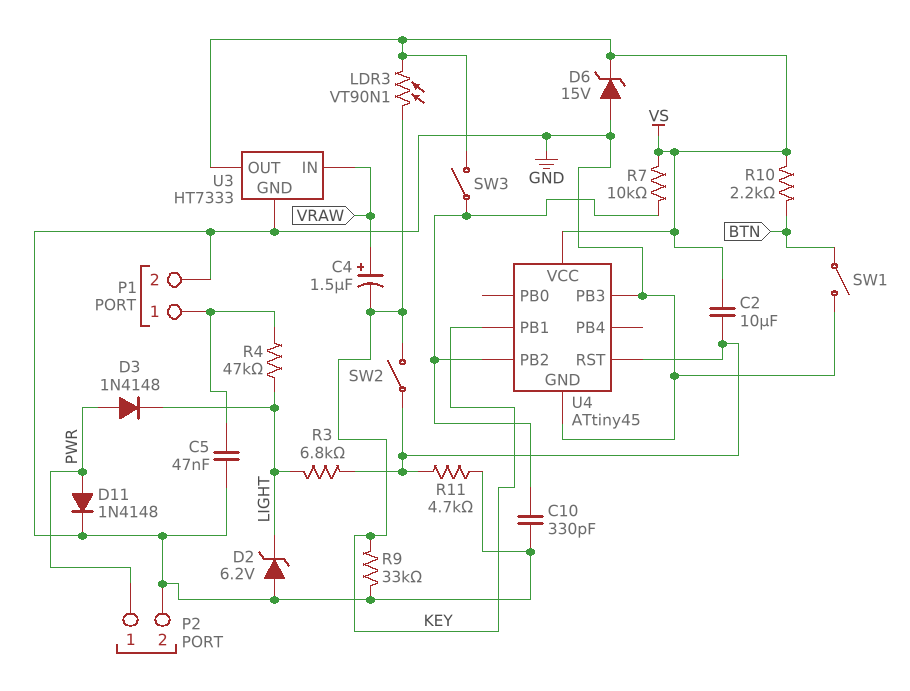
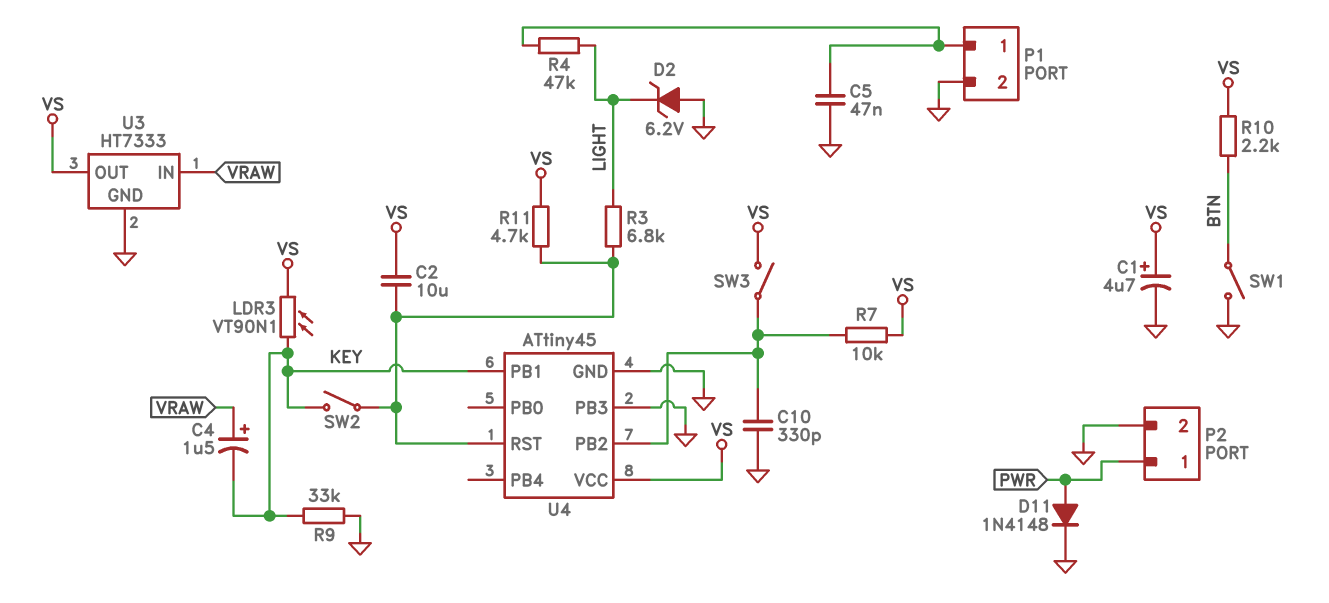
C1: none -> 4.7uF (plus VS, minus GND)
D3: diode 1N4148 (A PWR, K LIGHT) -> none
D6: zener 15V (A GND, K VS) -> none
R11: 4.7k (GND, U4/RST) -> 4.7k (U4/RST, VS)

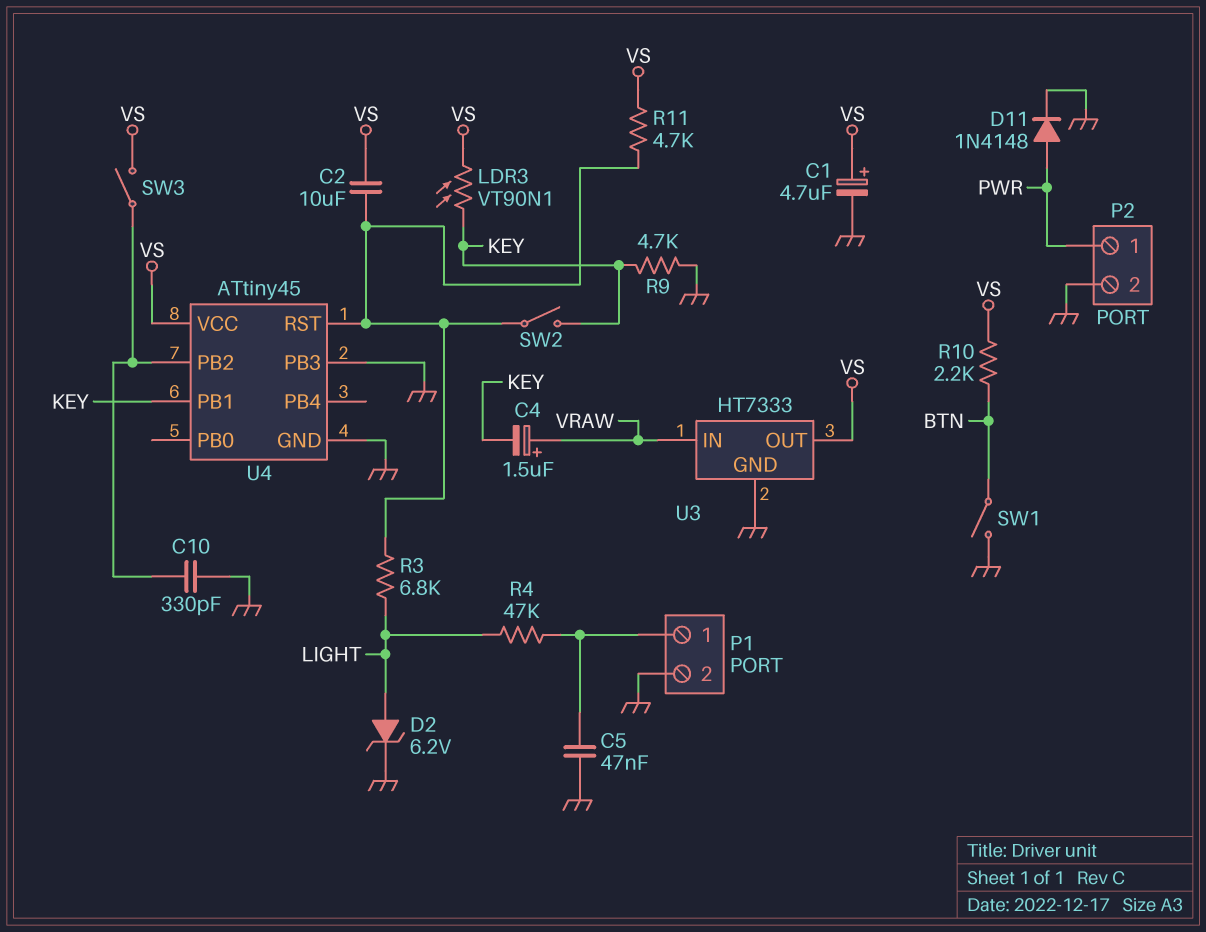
D2: zener 6.2V (A GND, K LIGHT) -> zener 6.2V (A LIGHT, K GND)
R7: 10k (U4/PB2, VS) -> none
R9: 33k (GND, KEY) -> 4.7k (GND, KEY)

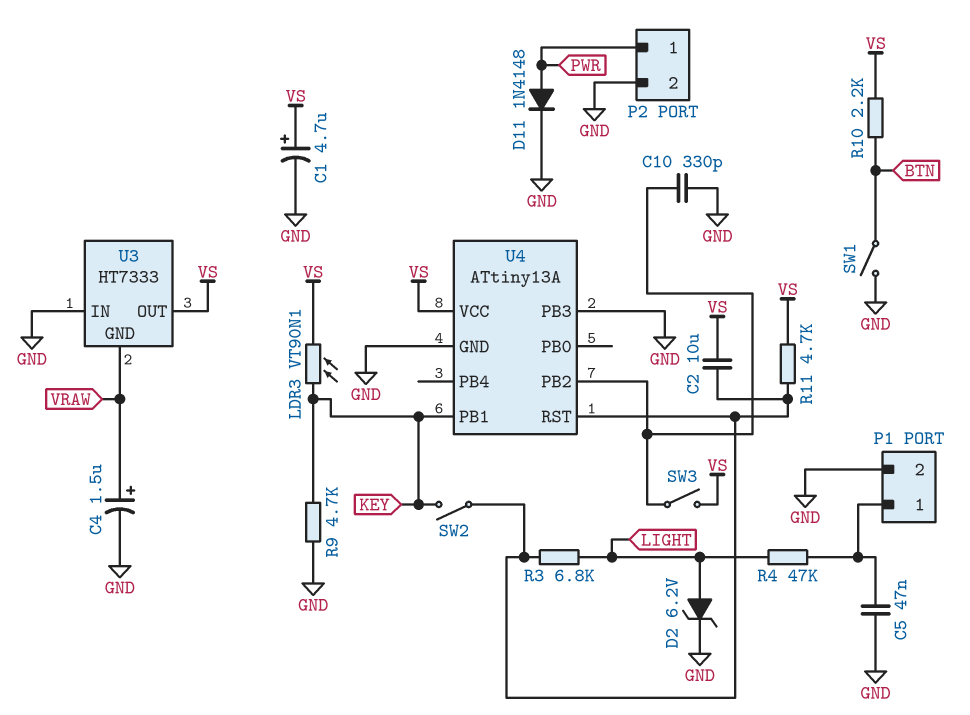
C4: 1.5uF (plus VRAW, minus KEY) -> 1.5uF (plus VRAW, minus GND)
U3 pin GND: GND -> VRAW
U3 pin IN: VRAW -> GND
U4: ATtiny45 -> ATtiny13A

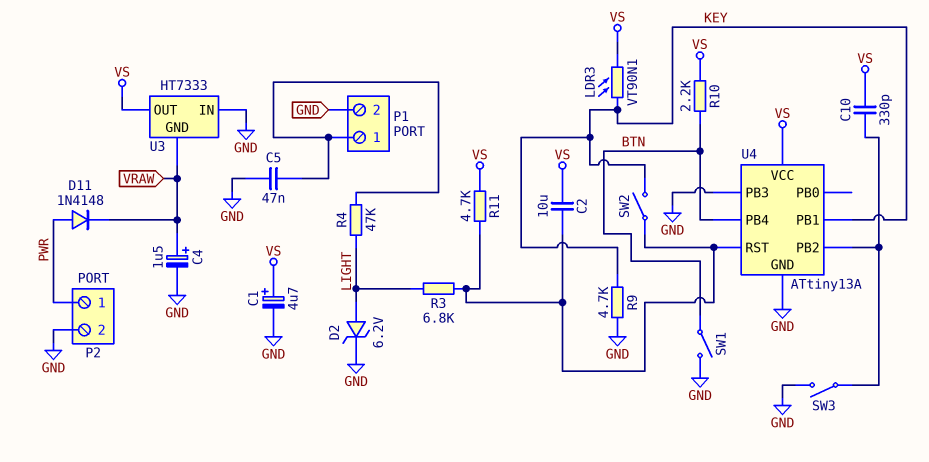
C10: 330pF (GND, U4/PB2) -> 330pF (U4/PB2, VS)
D11: diode 1N4148 (A PWR, K GND) -> diode 1N4148 (A PWR, K VRAW)
SW3: switch (U4/PB2, VS) -> switch (GND, U4/PB2)
U4 pin PB4: none -> BTN

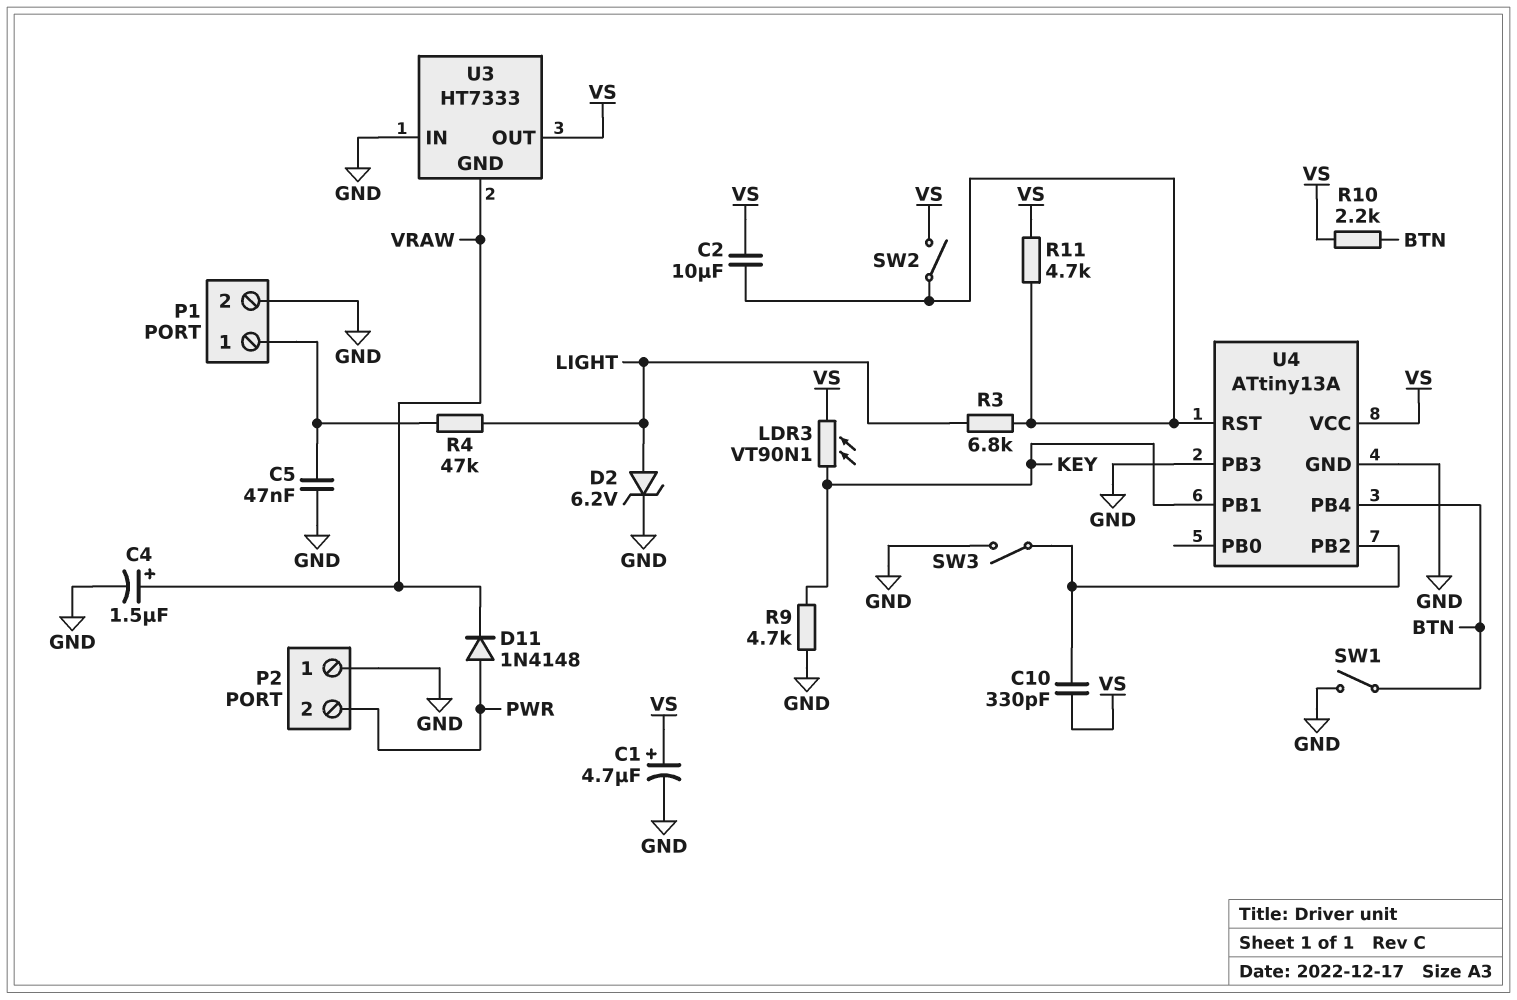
P2 pin 1: PWR -> GND
P2 pin 2: GND -> PWR
SW2: switch (KEY, U4/RST) -> switch (U4/RST, VS)

